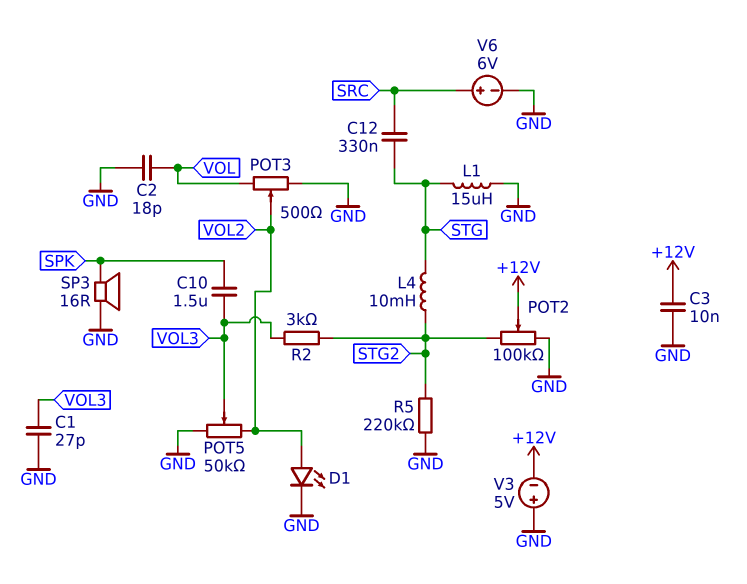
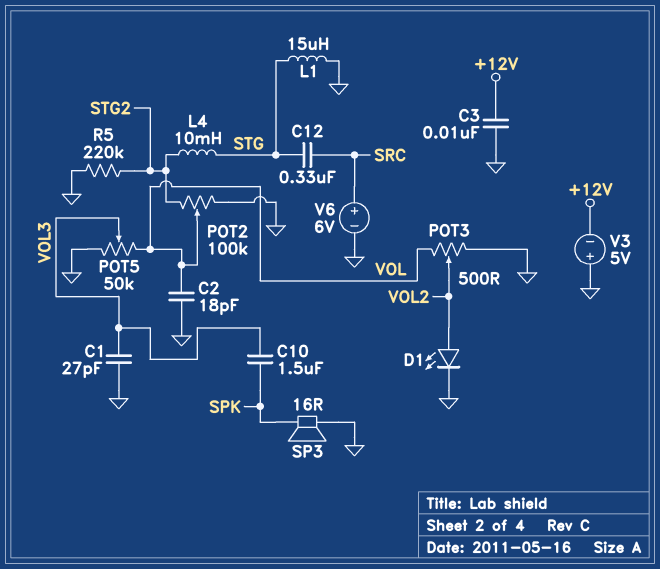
POT2: 100k (GND, STG2, wiper +12V) -> 100k (GND, STG2, wiper VOL)
POT5: 50k (GND, VOL2, wiper VOL3) -> 50k (GND, VOL, wiper VOL3)
R2: 3k (STG2, VOL3) -> none

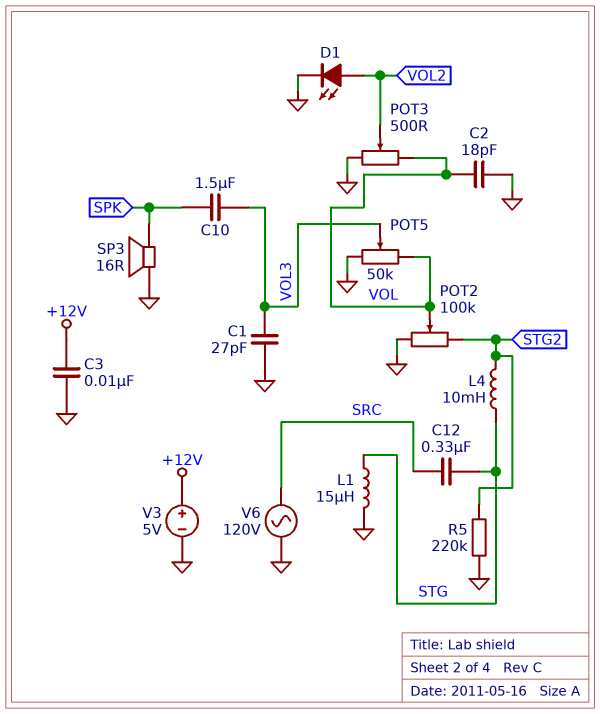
V3: 5V (plus GND, minus +12V) -> 5V (plus +12V, minus GND)
V6: 6V (plus SRC, minus GND) -> AC 120V (GND, SRC)

